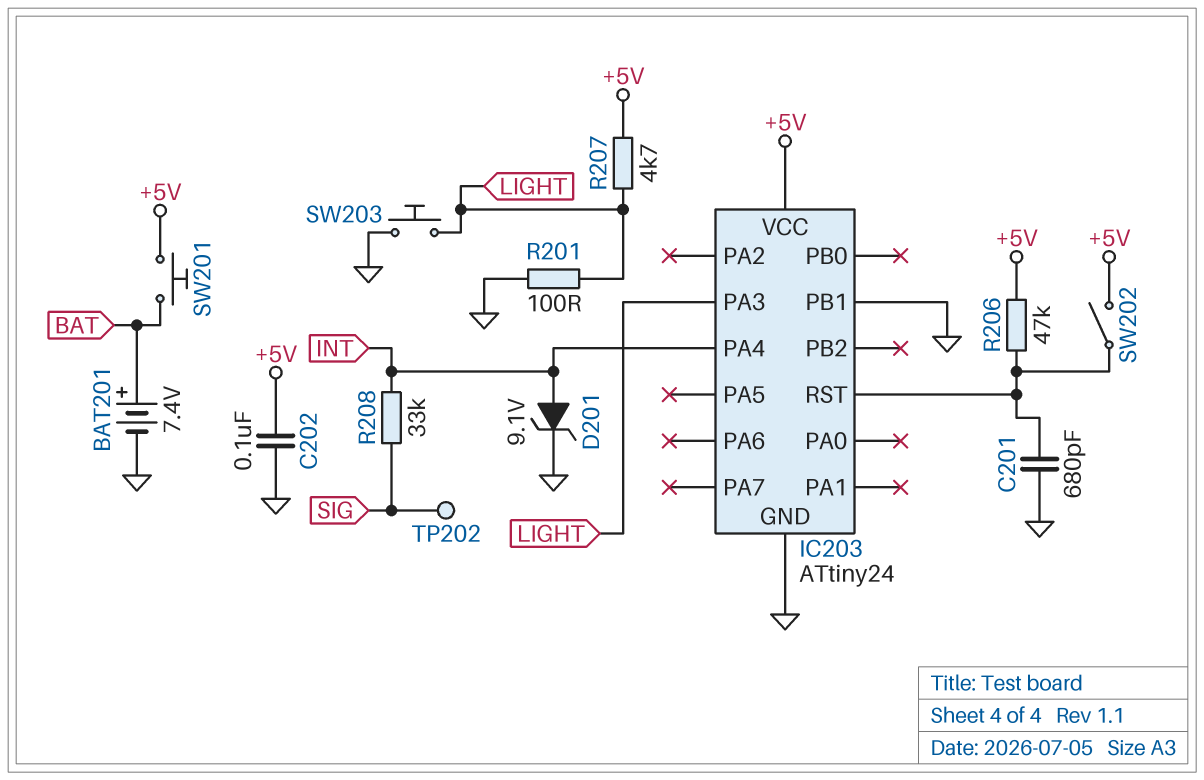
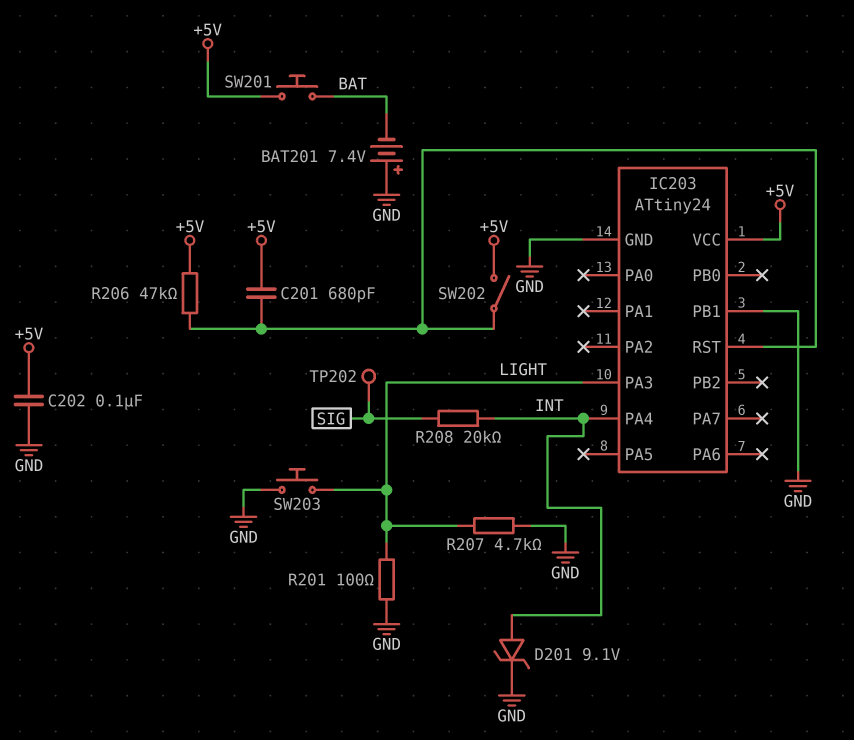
BAT201: 7.4V (plus BAT, minus GND) -> 7.4V (plus GND, minus BAT)
C201: 680pF (GND, IC203/RST) -> 680pF (+5V, IC203/RST)
R207: 4.7k (+5V, LIGHT) -> 4.7k (GND, LIGHT)
R208: 33k (INT, SIG) -> 20k (INT, SIG)

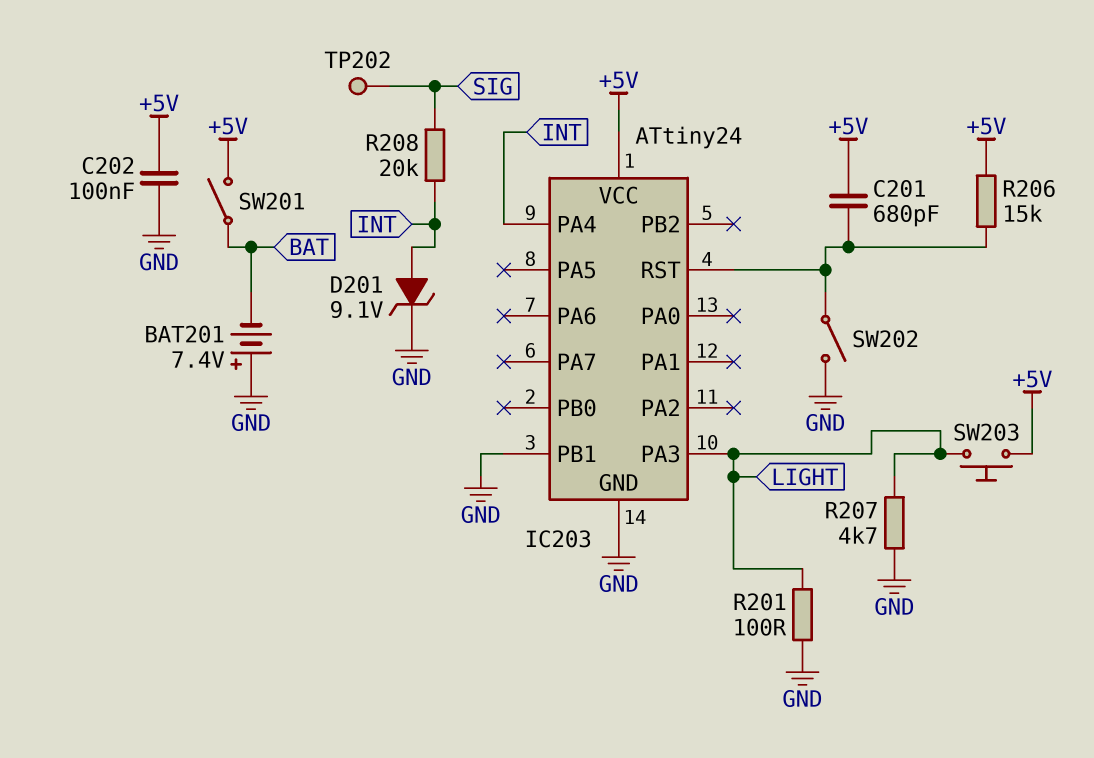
R206: 47k (+5V, IC203/RST) -> 15k (+5V, IC203/RST)
SW201: button (+5V, BAT) -> switch (+5V, BAT)
SW202: switch (+5V, IC203/RST) -> switch (GND, IC203/RST)
SW203: button (GND, LIGHT) -> button (+5V, LIGHT)

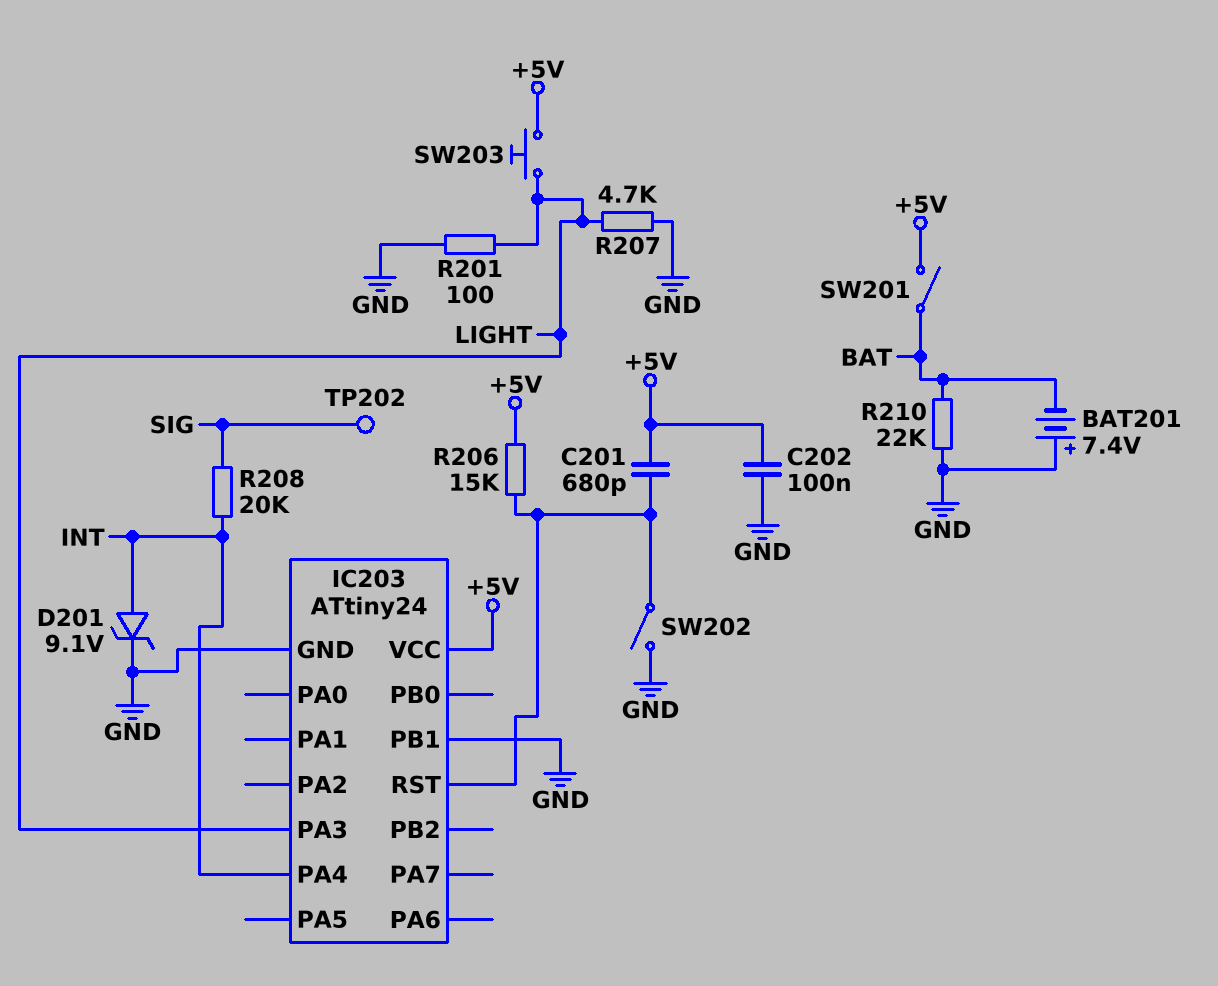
R210: none -> 22k (BAT, GND)

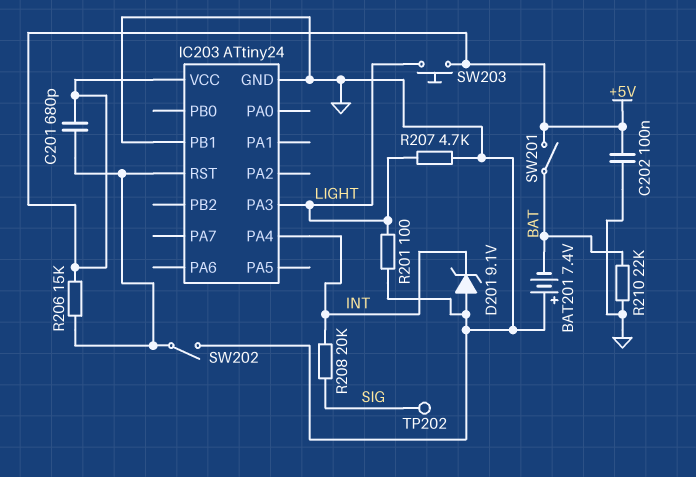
D201: zener 9.1V (A INT, K GND) -> zener 9.1V (A GND, K INT)

